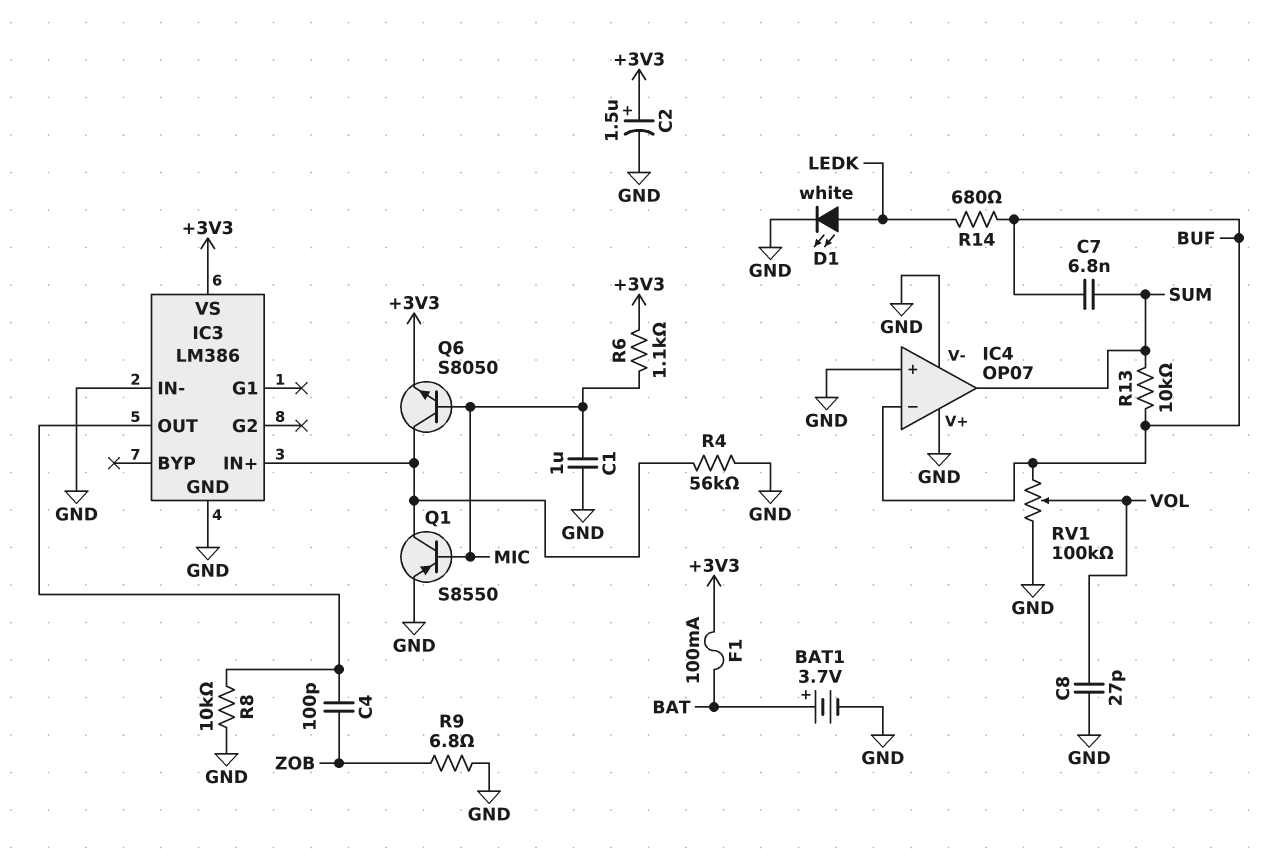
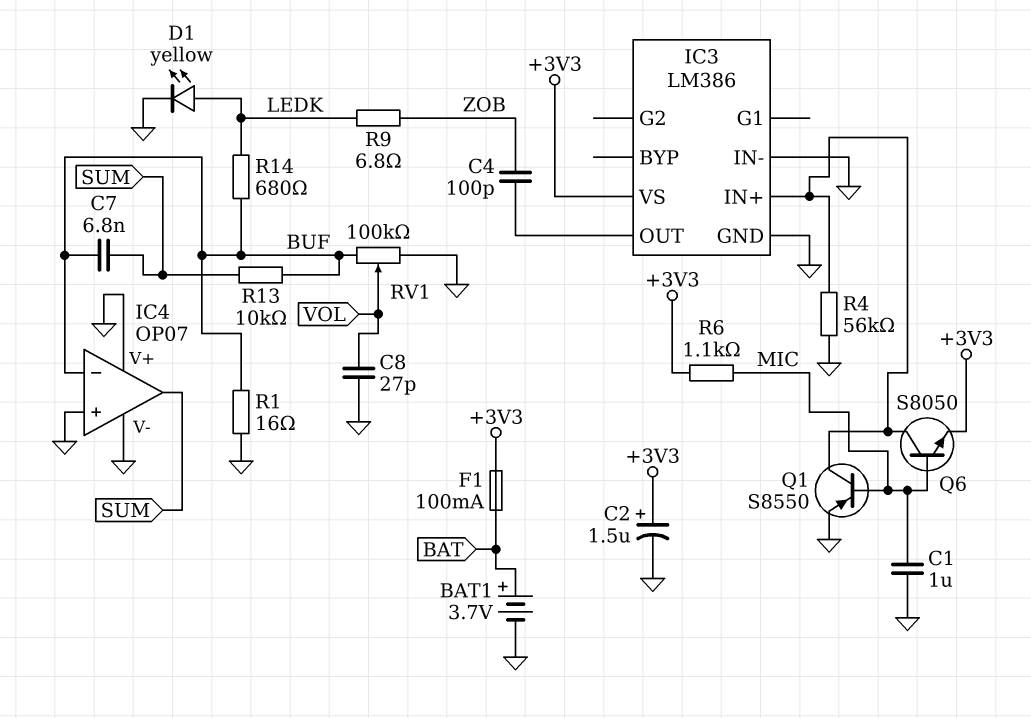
D1: LED white (A LEDK, K GND) -> LED yellow (A LEDK, K GND)
R1: none -> 16 (BUF, GND)
R8: 10k (GND, IC3/OUT) -> none
R9: 6.8 (GND, ZOB) -> 6.8 (LEDK, ZOB)

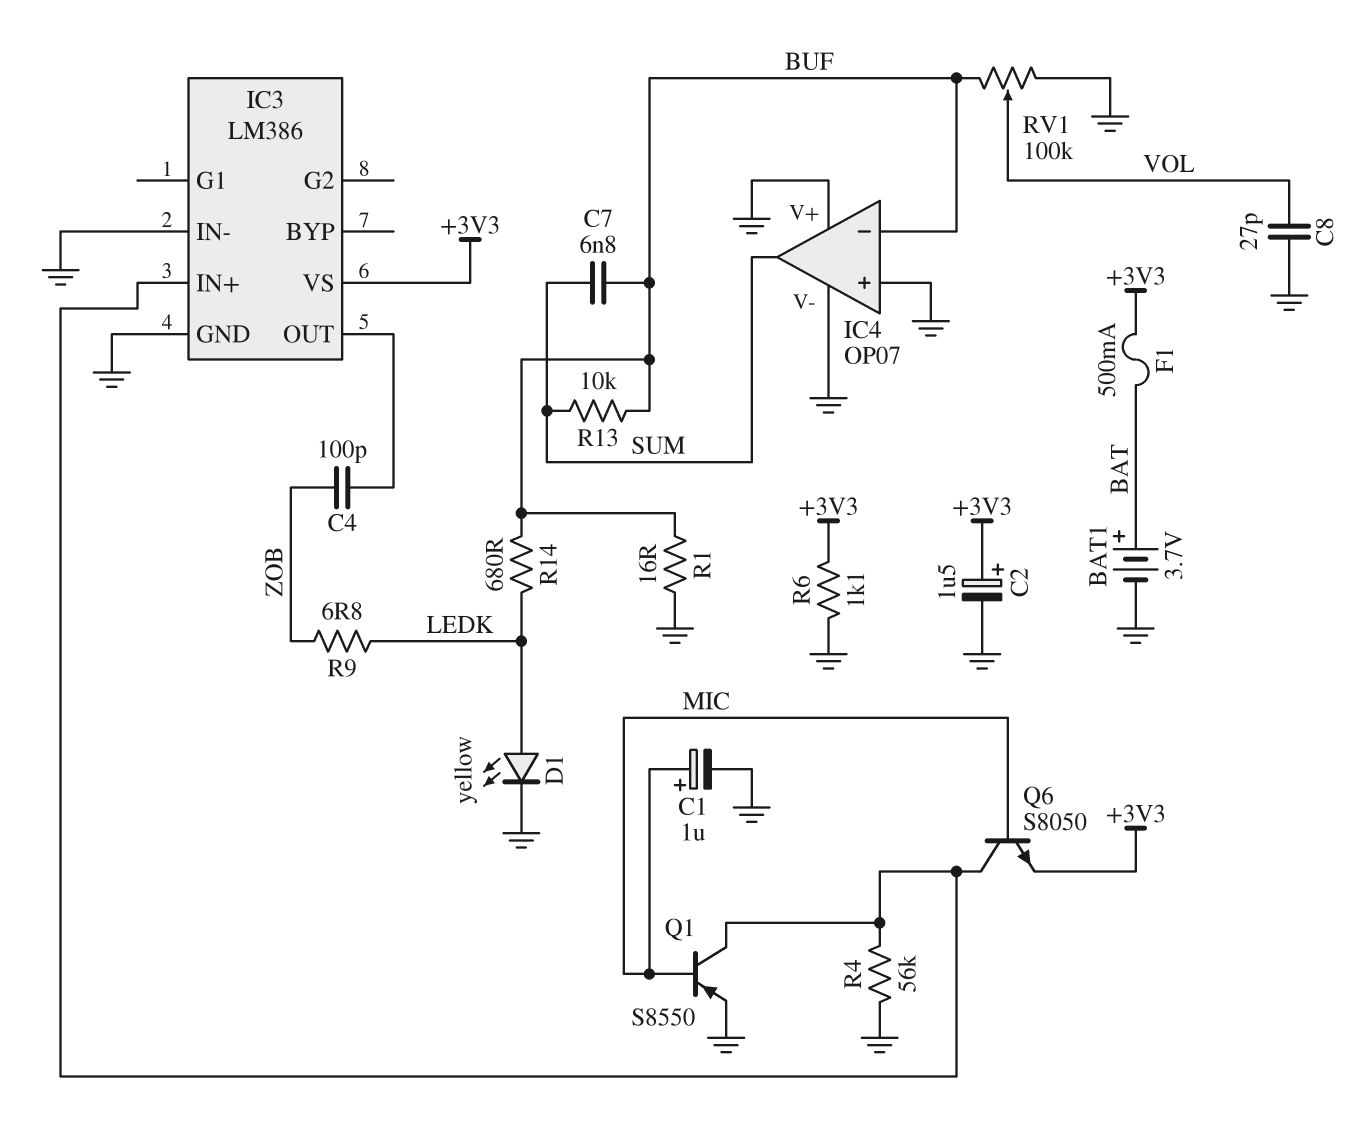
C1: 1uF (GND, MIC) -> 1uF (plus MIC, minus GND)
F1: 100mA (+3V3, BAT) -> 500mA (+3V3, BAT)
R6: 1.1k (+3V3, MIC) -> 1.1k (+3V3, GND)

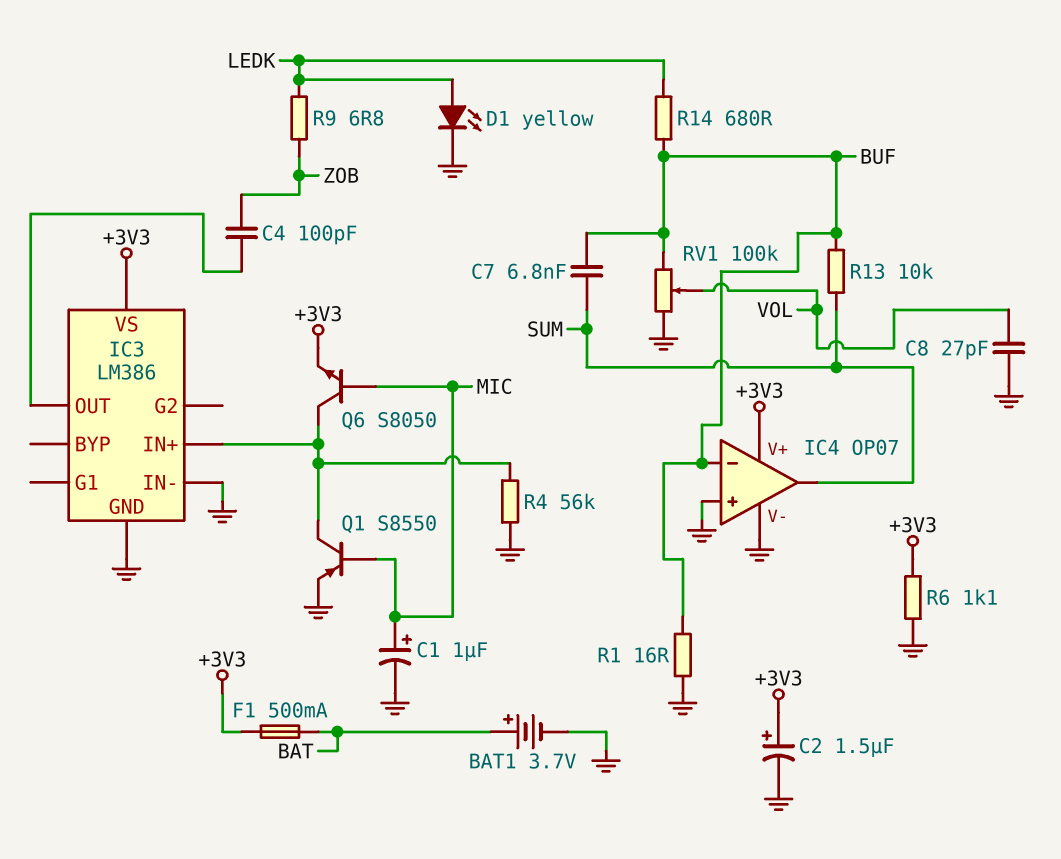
IC4 pin V+: GND -> +3V3

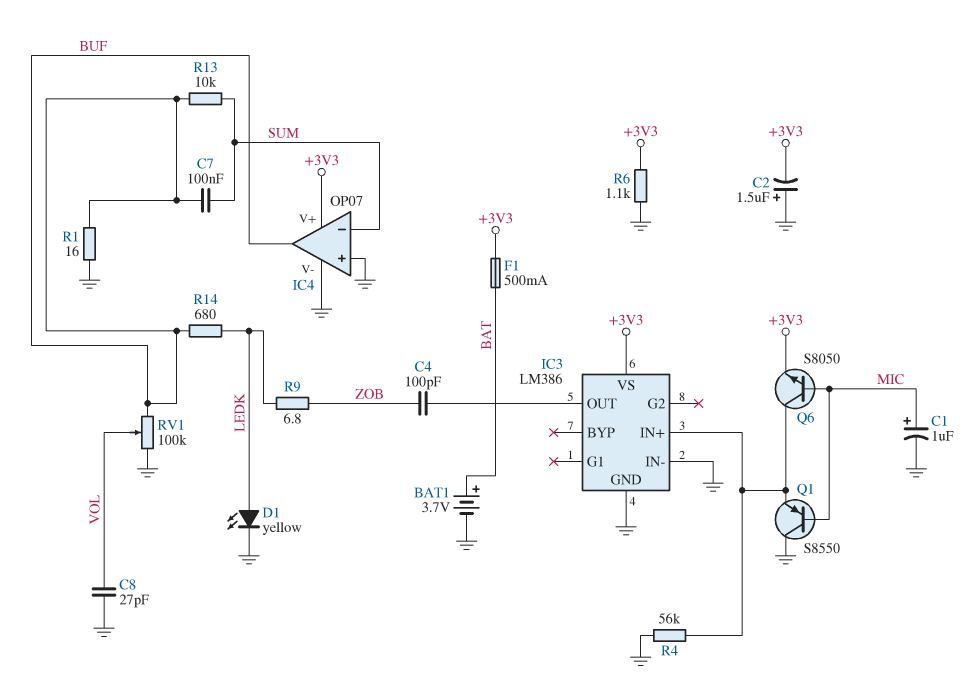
C2: 1.5uF (plus +3V3, minus GND) -> 1.5uF (plus GND, minus +3V3)
C7: 6.8nF (BUF, SUM) -> 100nF (BUF, SUM)
IC4 pin in-: BUF -> SUM
IC4 pin out: SUM -> BUF
Q1: PNP S8550 (B MIC, C IC3/IN+, E GND) -> PNP S8550 (B MIC, C GND, E IC3/IN+)

